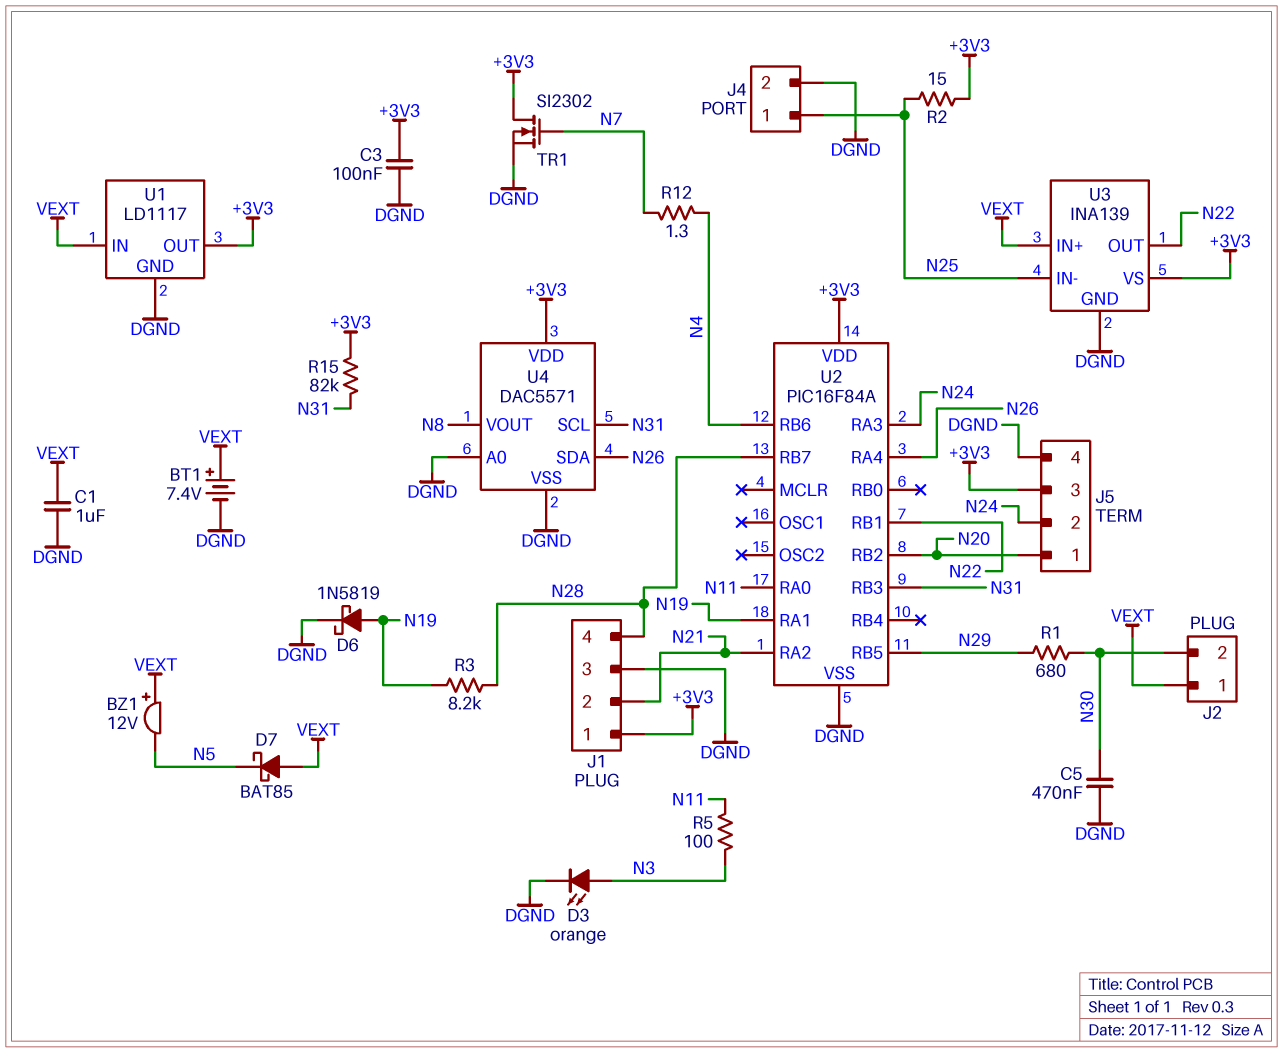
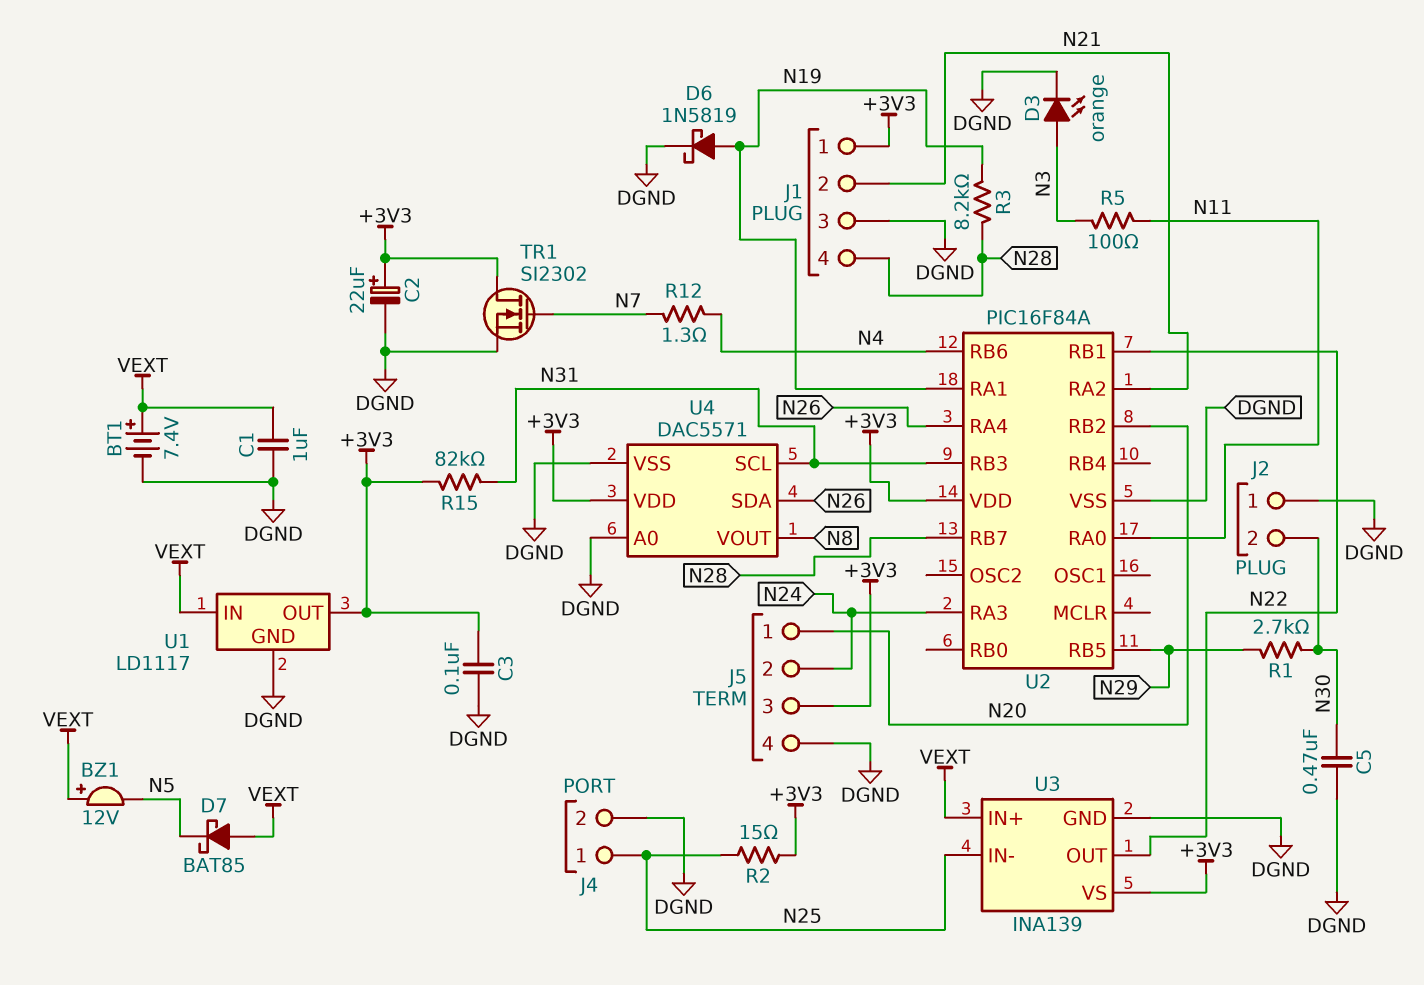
C2: none -> 22uF (plus +3V3, minus DGND)
J2 pin 1: VEXT -> DGND
R1: 680 (N29, N30) -> 2.7k (N29, N30)

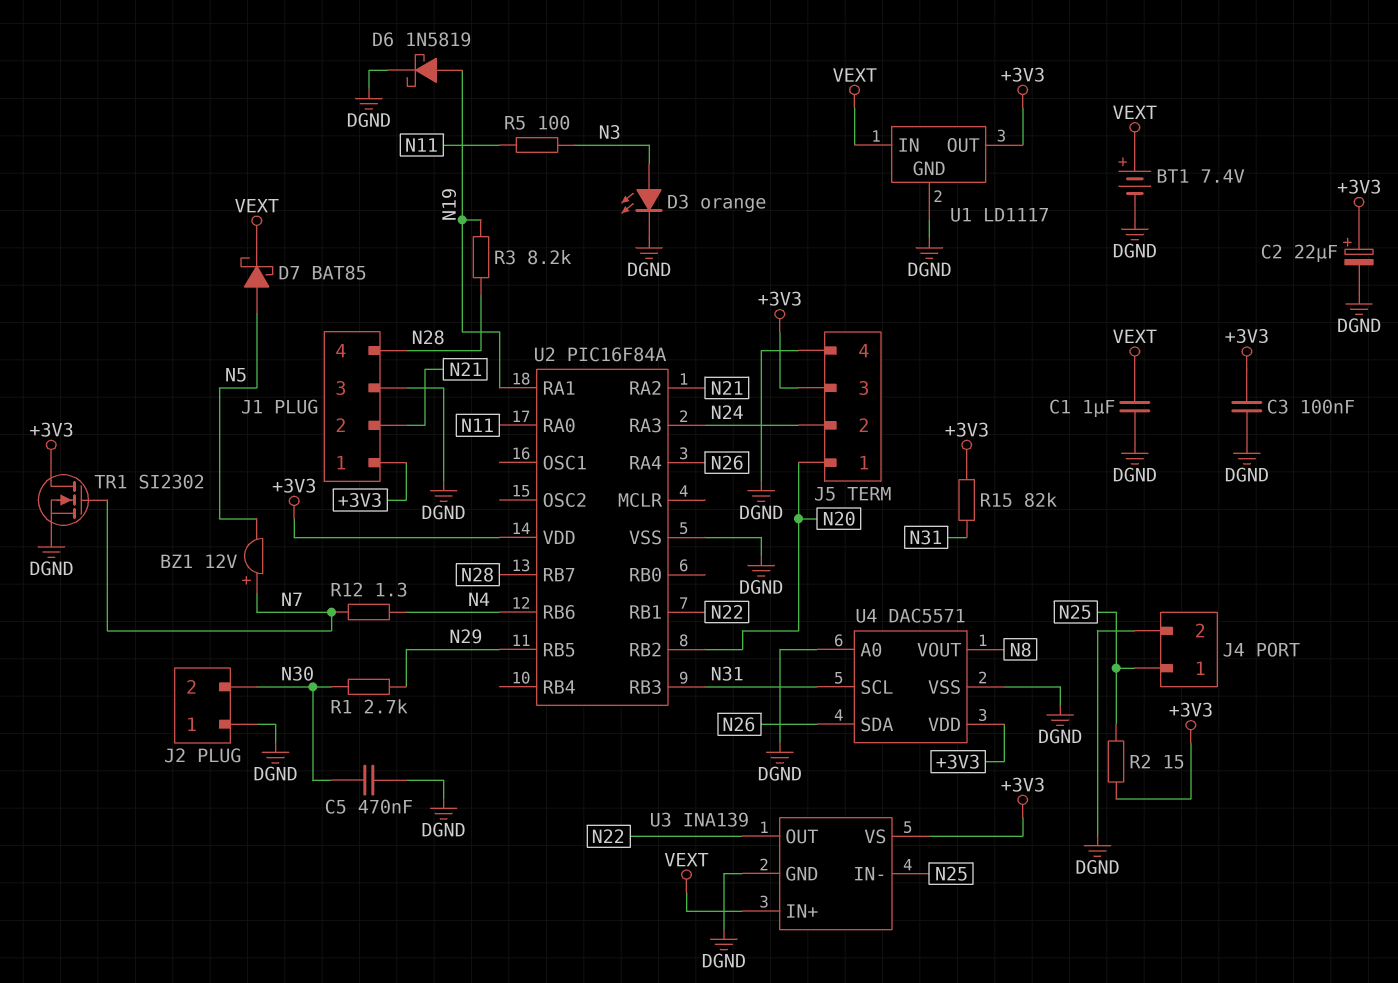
BZ1: buzzer 12V (plus VEXT, minus N5) -> buzzer 12V (plus N7, minus N5)
D7: schottky BAT85 (A VEXT, K N5) -> schottky BAT85 (A N5, K VEXT)

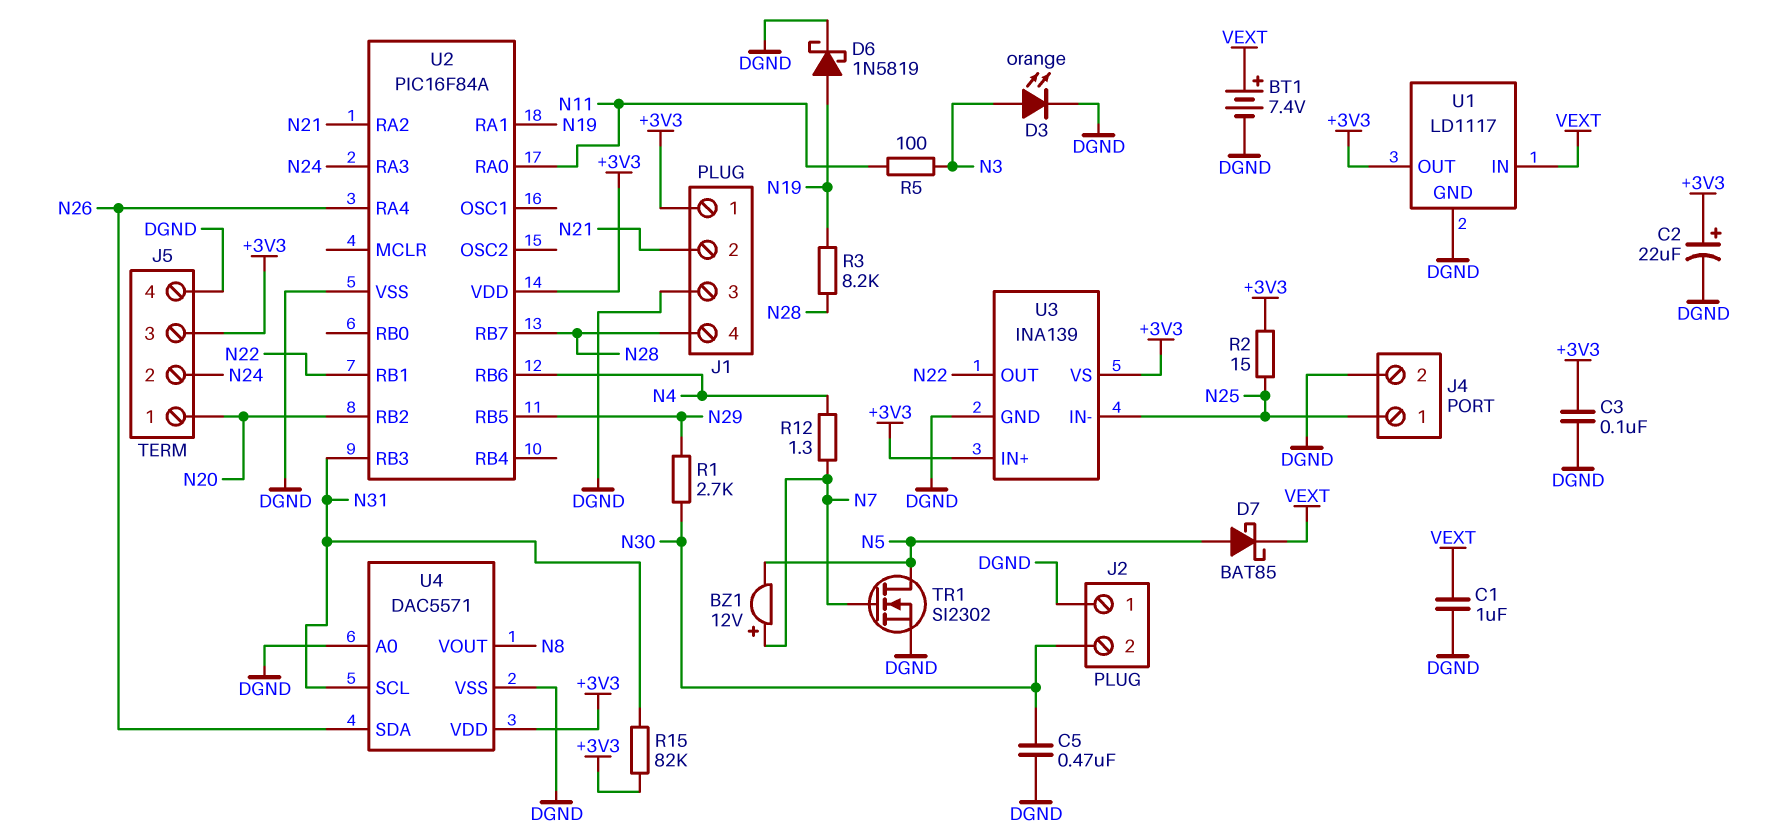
TR1: NMOS SI2302 (G N7, D +3V3, S DGND) -> NMOS SI2302 (G N7, D N5, S DGND)
U3 pin IN+: VEXT -> +3V3

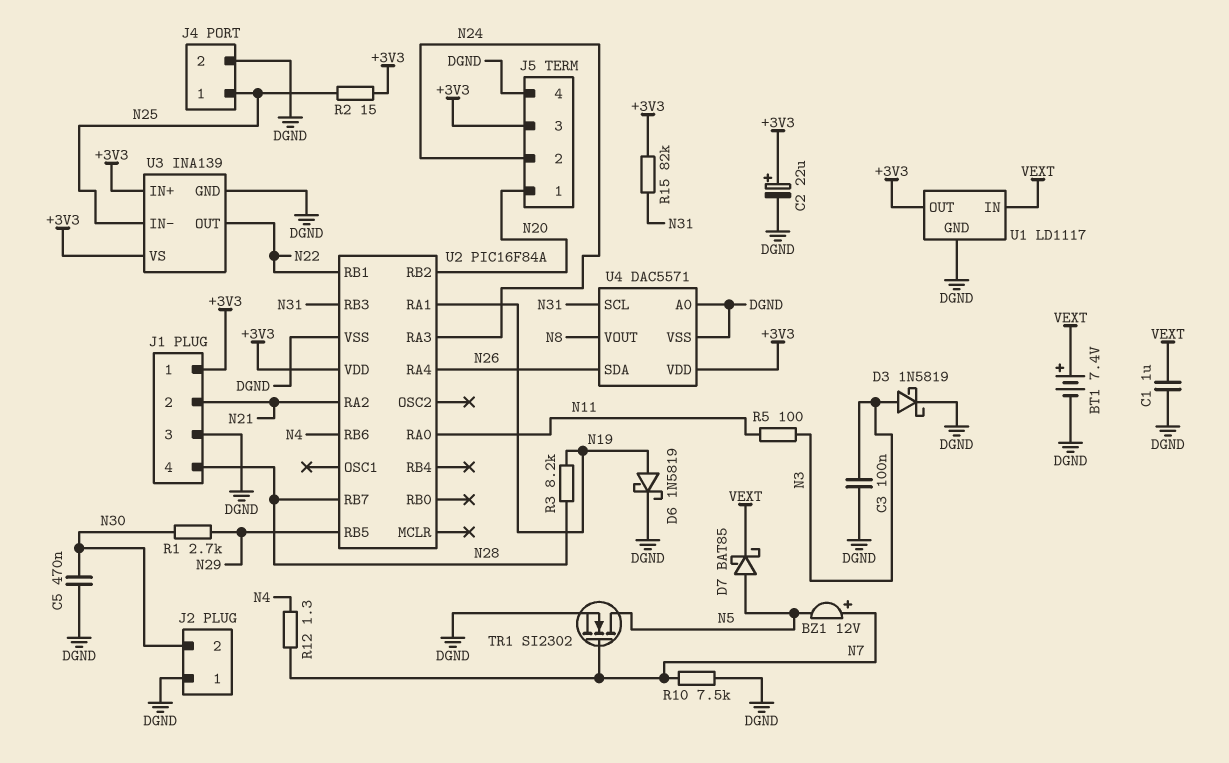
C3: 100nF (+3V3, DGND) -> 100nF (DGND, N3)
D3: LED orange (A N3, K DGND) -> schottky 1N5819 (A N3, K DGND)
R10: none -> 7.5k (DGND, N7)

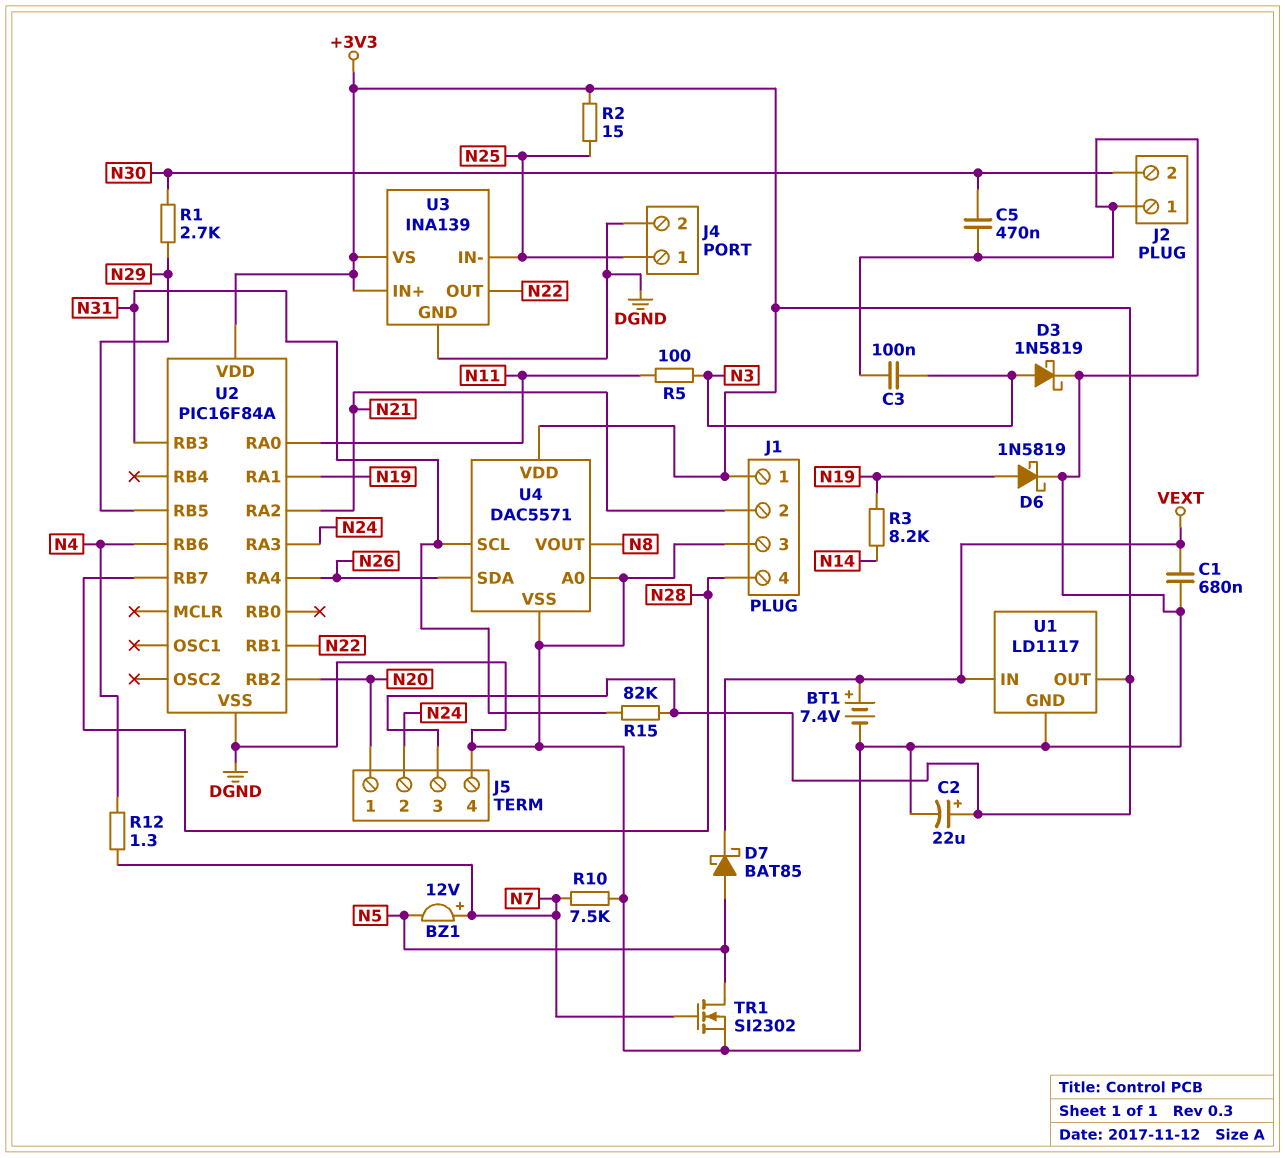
C1: 1uF (DGND, VEXT) -> 680nF (DGND, VEXT)
R3: 8.2k (N19, N28) -> 8.2k (N14, N19)

